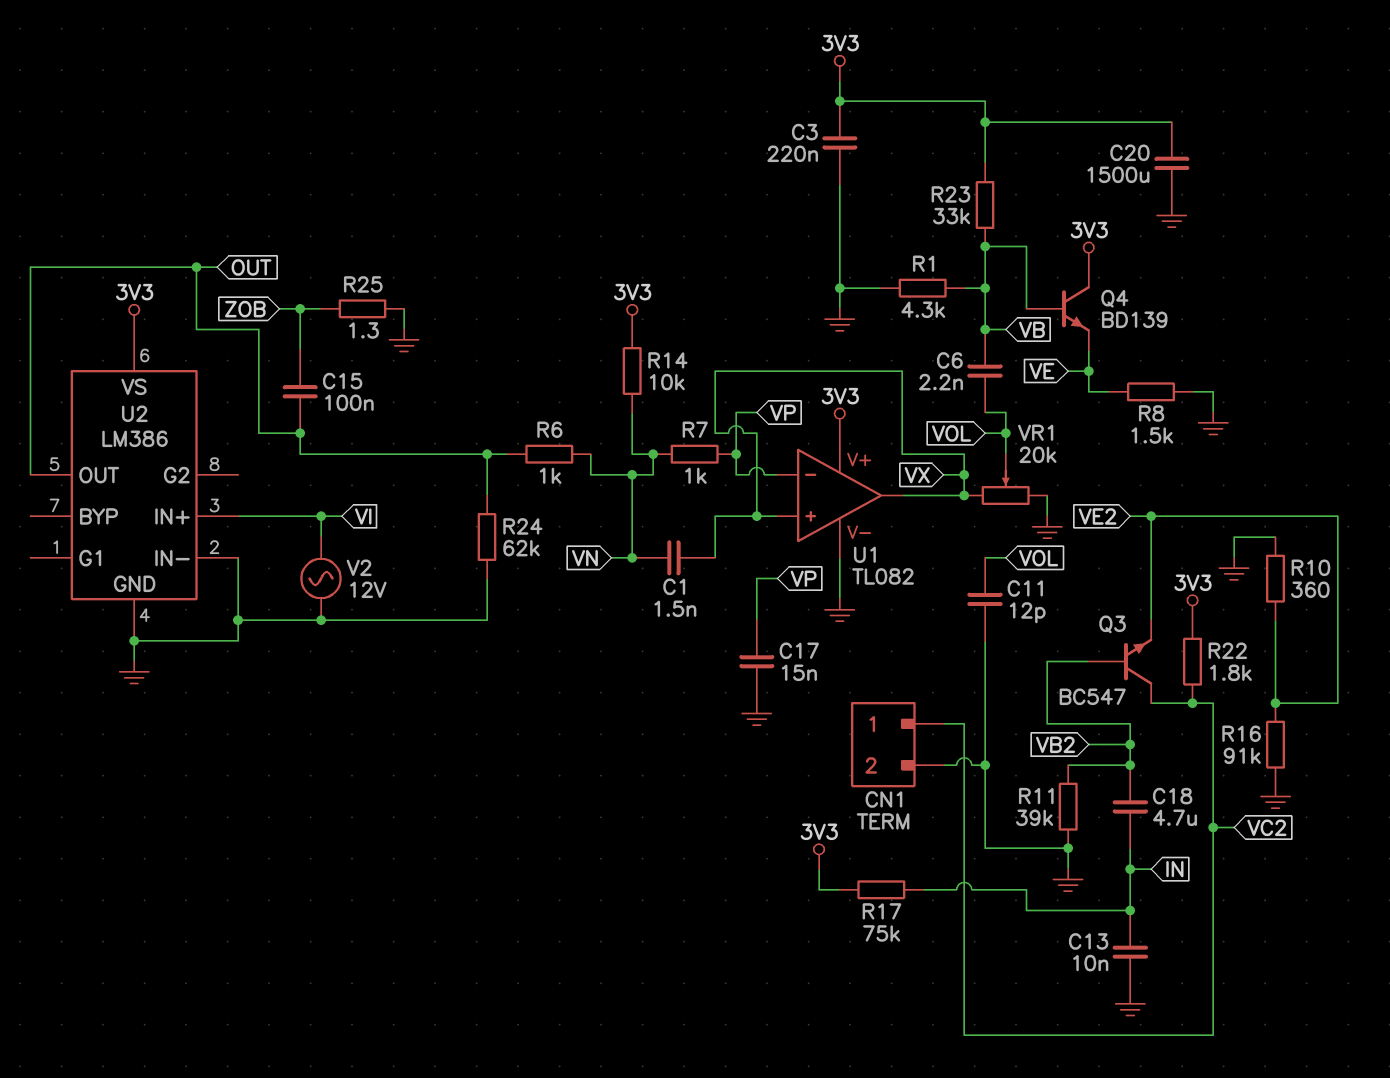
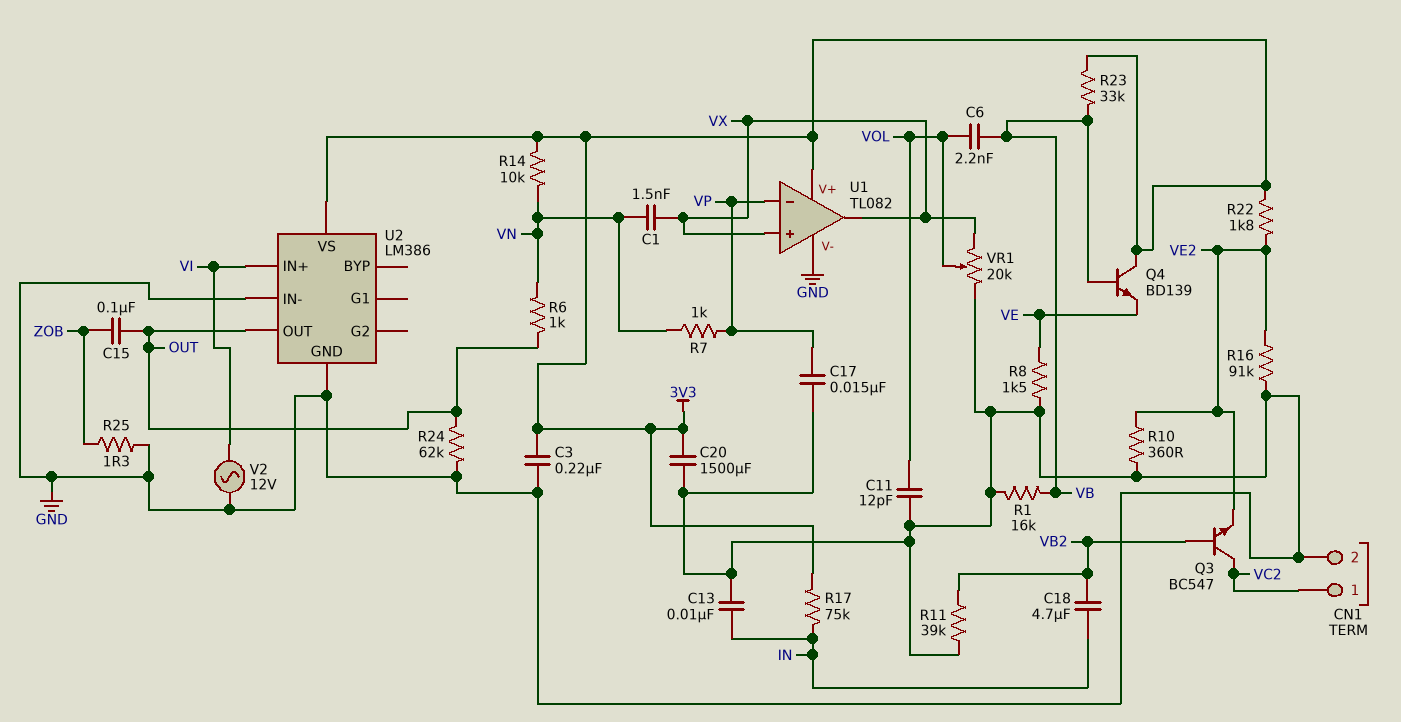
R1: 4.3k (GND, VB) -> 16k (GND, VB)
R22: 1.8k (3V3, VC2) -> 1.8k (3V3, VE2)

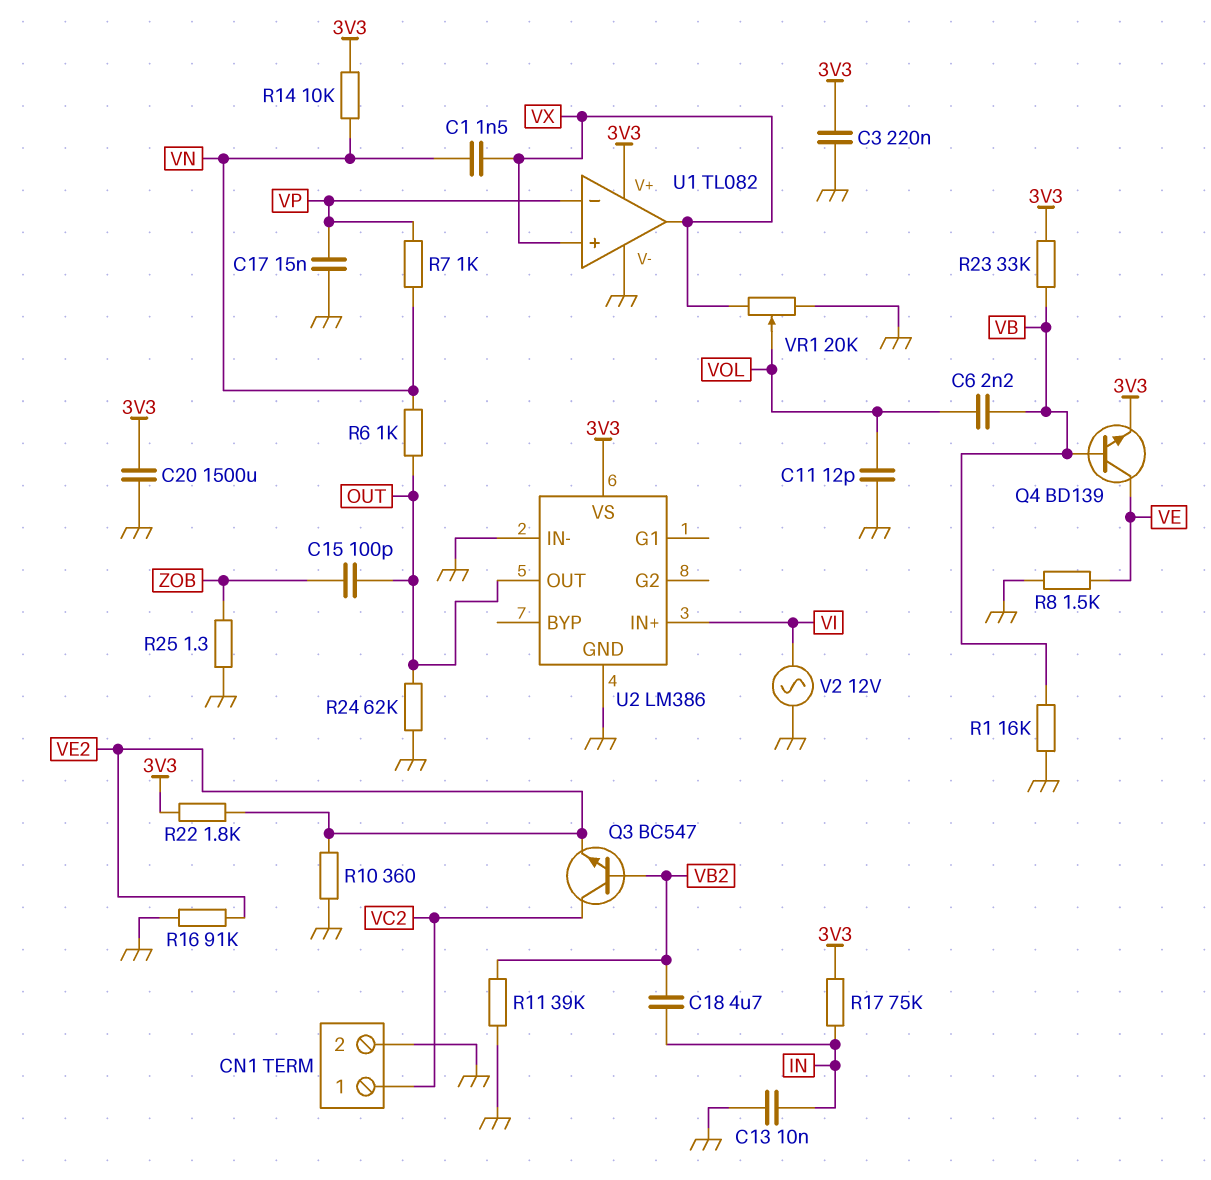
C15: 100nF (OUT, ZOB) -> 100pF (OUT, ZOB)
Q4: NPN BD139 (B VB, C 3V3, E VE) -> NPN BD139 (B VB, C VE, E 3V3)

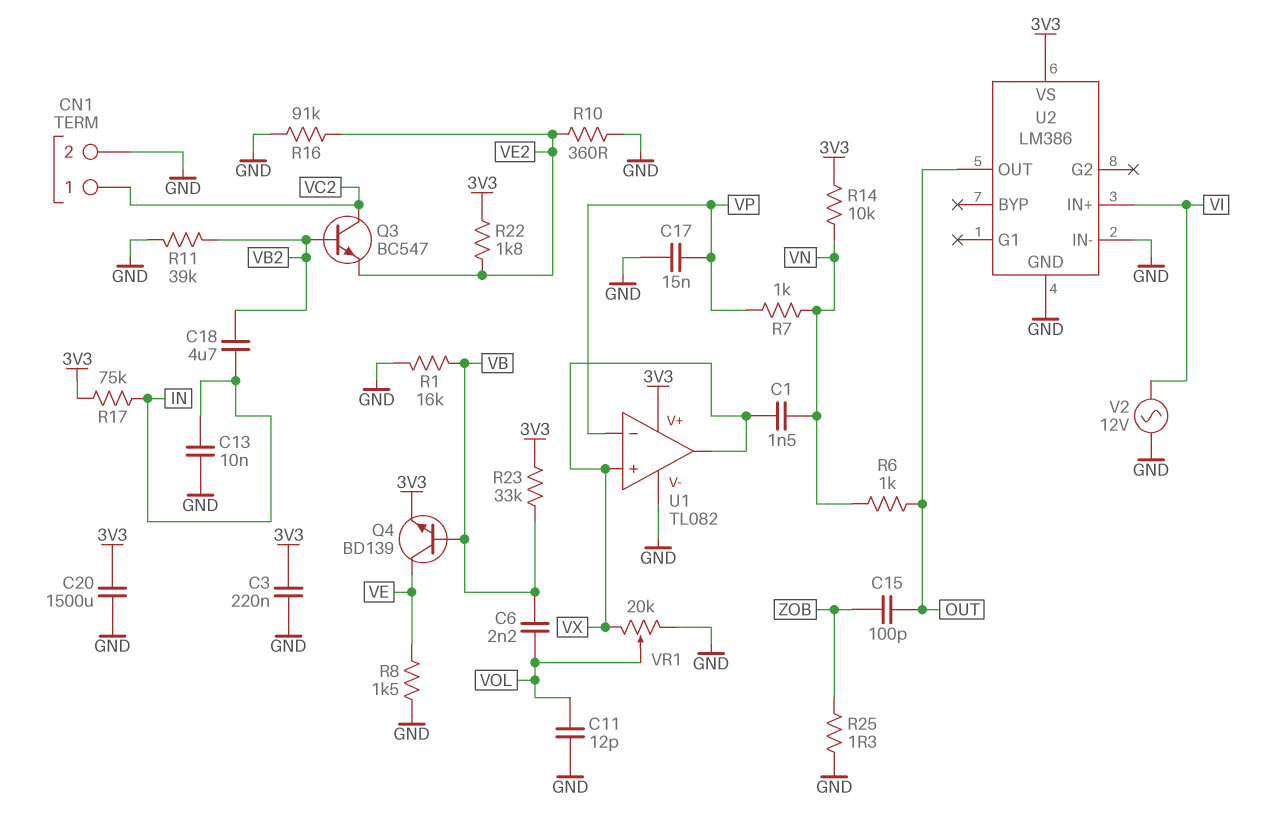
R24: 62k (GND, OUT) -> none

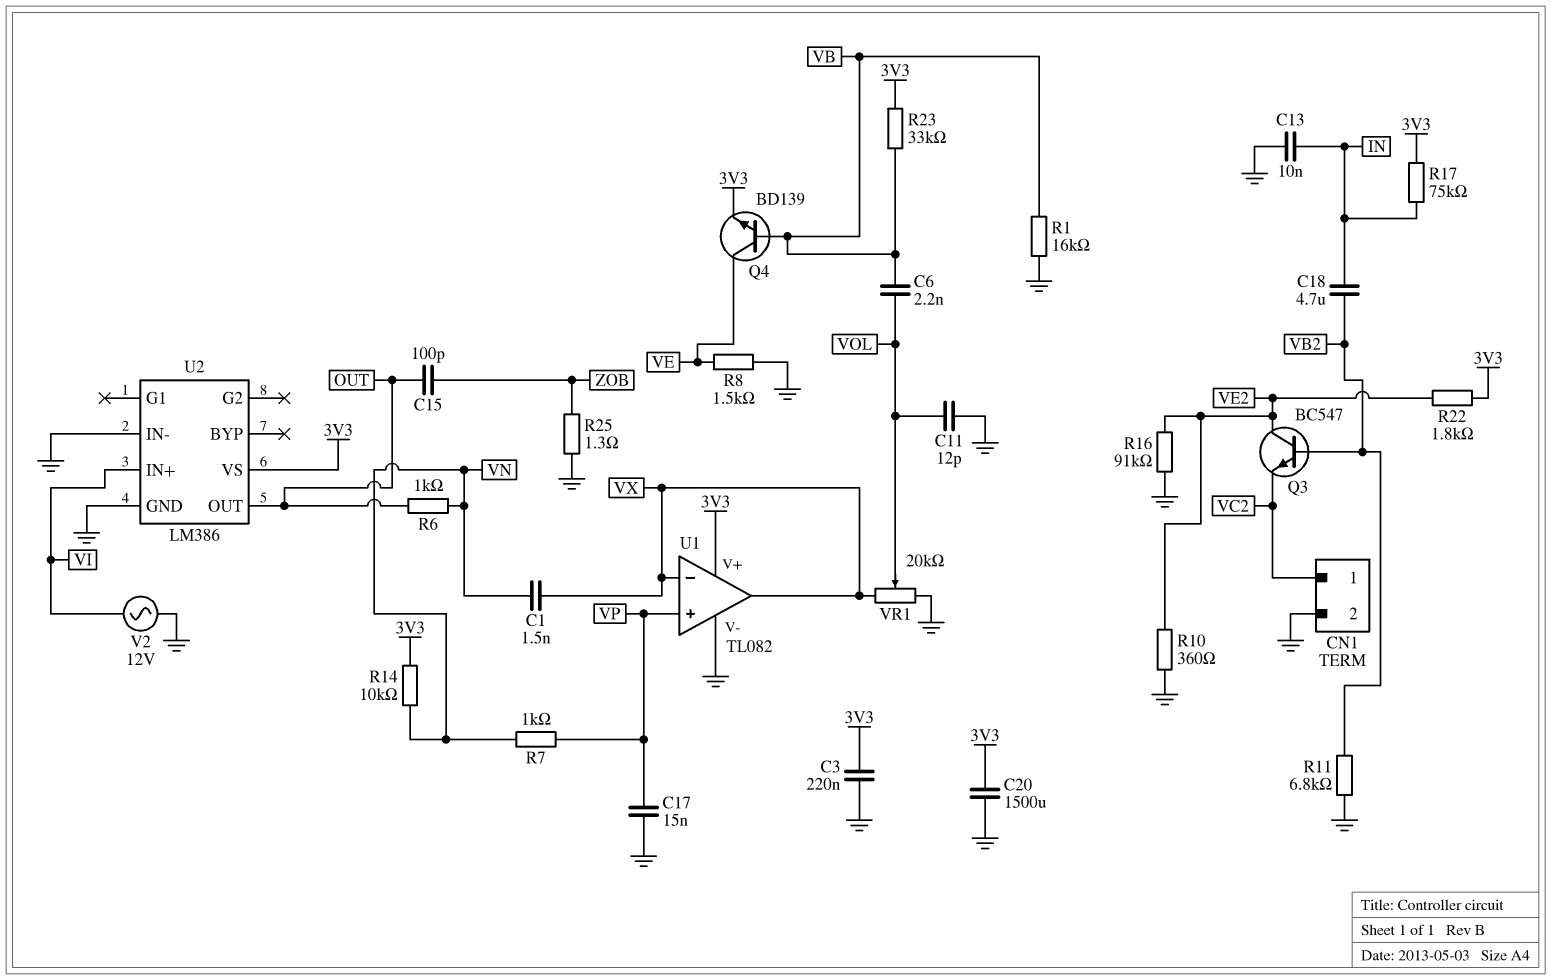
Q3: NPN BC547 (B VB2, C VC2, E VE2) -> NPN BC547 (B VB2, C VE2, E VC2)
R11: 39k (GND, VB2) -> 6.8k (GND, VB2)
U1 pin in+: VX -> VP
U1 pin in-: VP -> VX

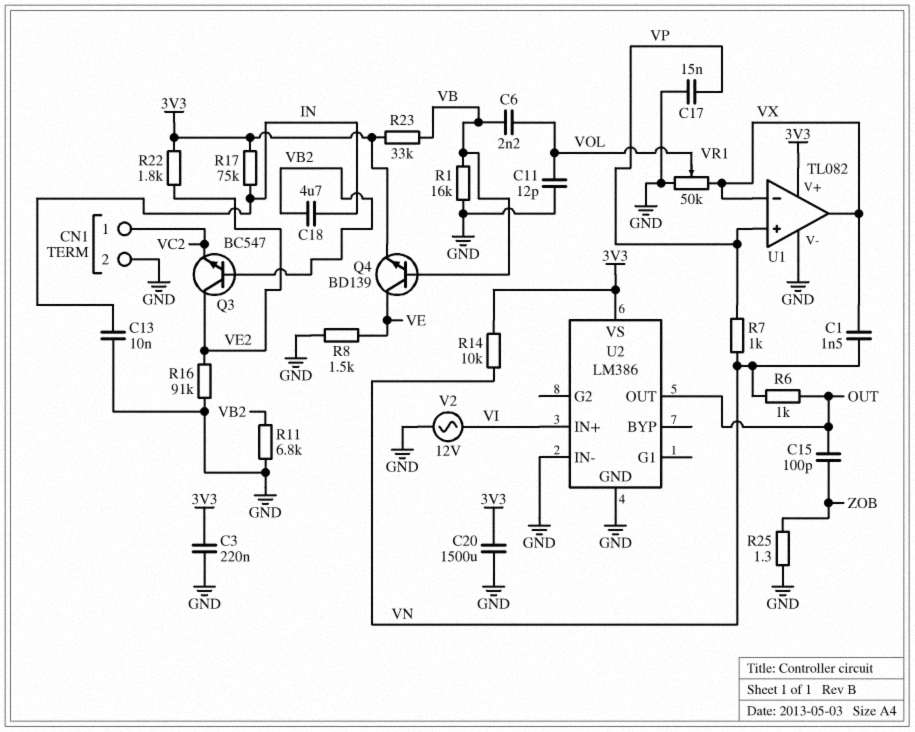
R10: 360 (GND, VE2) -> none
VR1: 20k (GND, VX, wiper VOL) -> 50k (GND, VX, wiper VOL)

